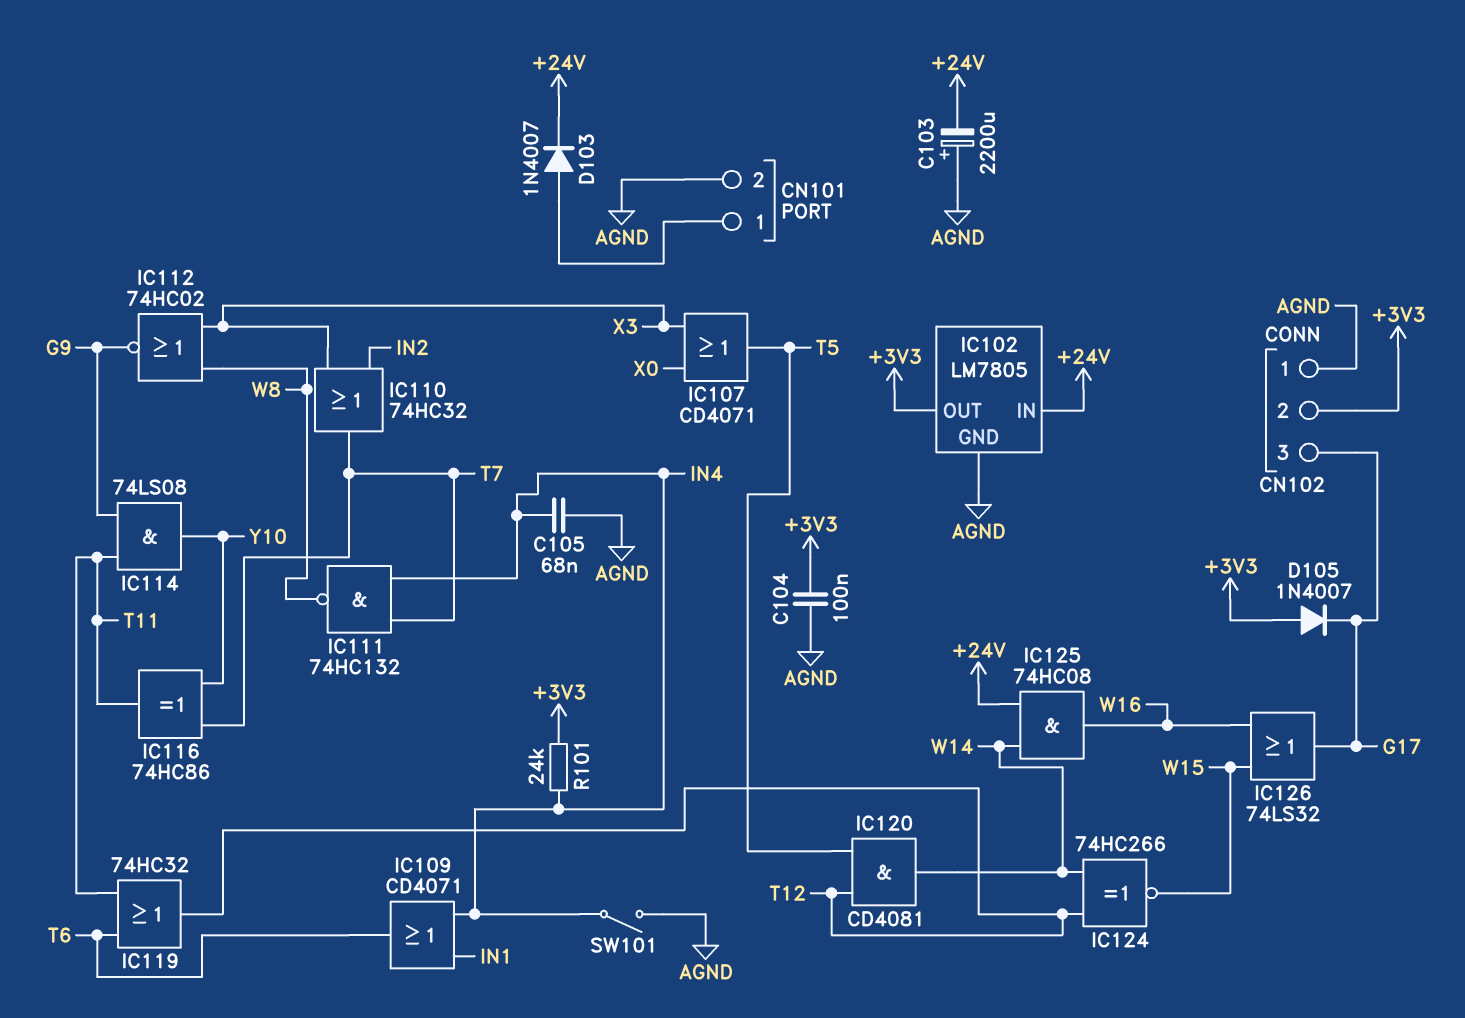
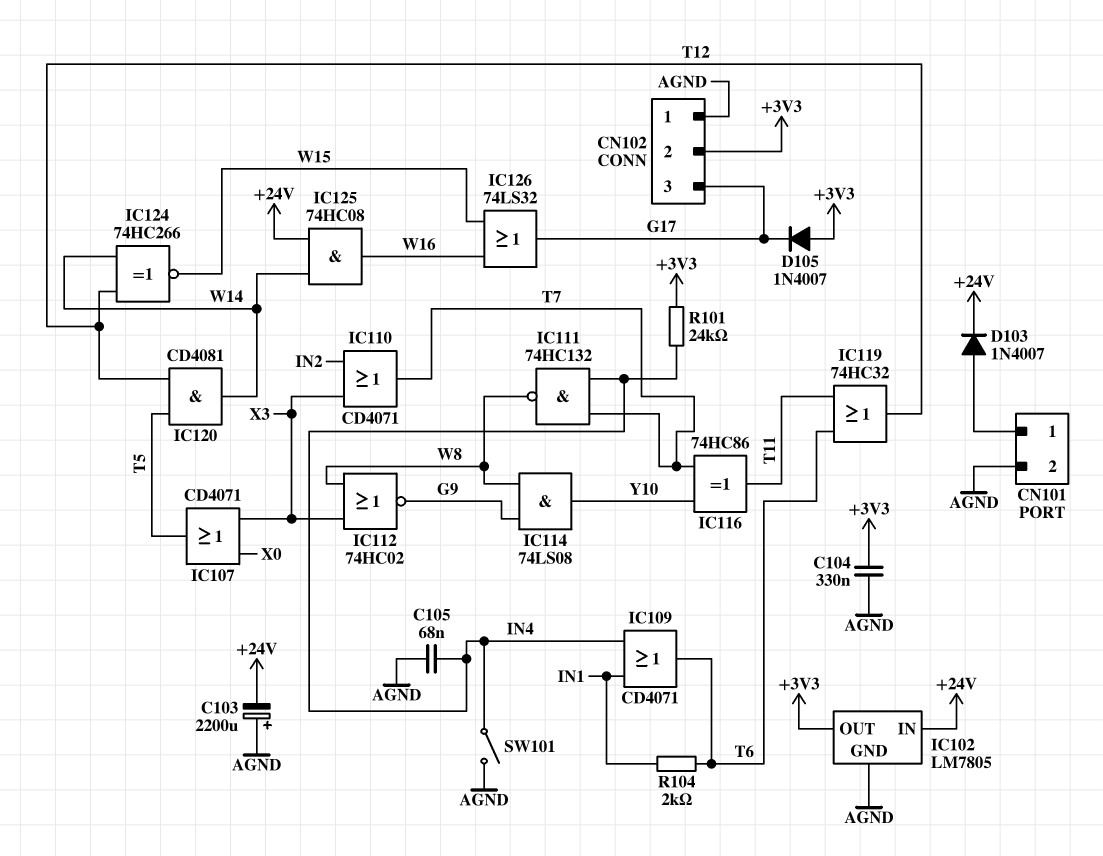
C104: 100nF (+3V3, AGND) -> 330nF (+3V3, AGND)
IC110: OR 74HC32 (in IN2, in X3, out T7) -> OR CD4071 (in IN2, in X3, out T7)
IC114: AND 74LS08 (in G9, in T11, out Y10) -> AND 74LS08 (in G9, in W8, out Y10)
R104: none -> 2k (IN1, T6)

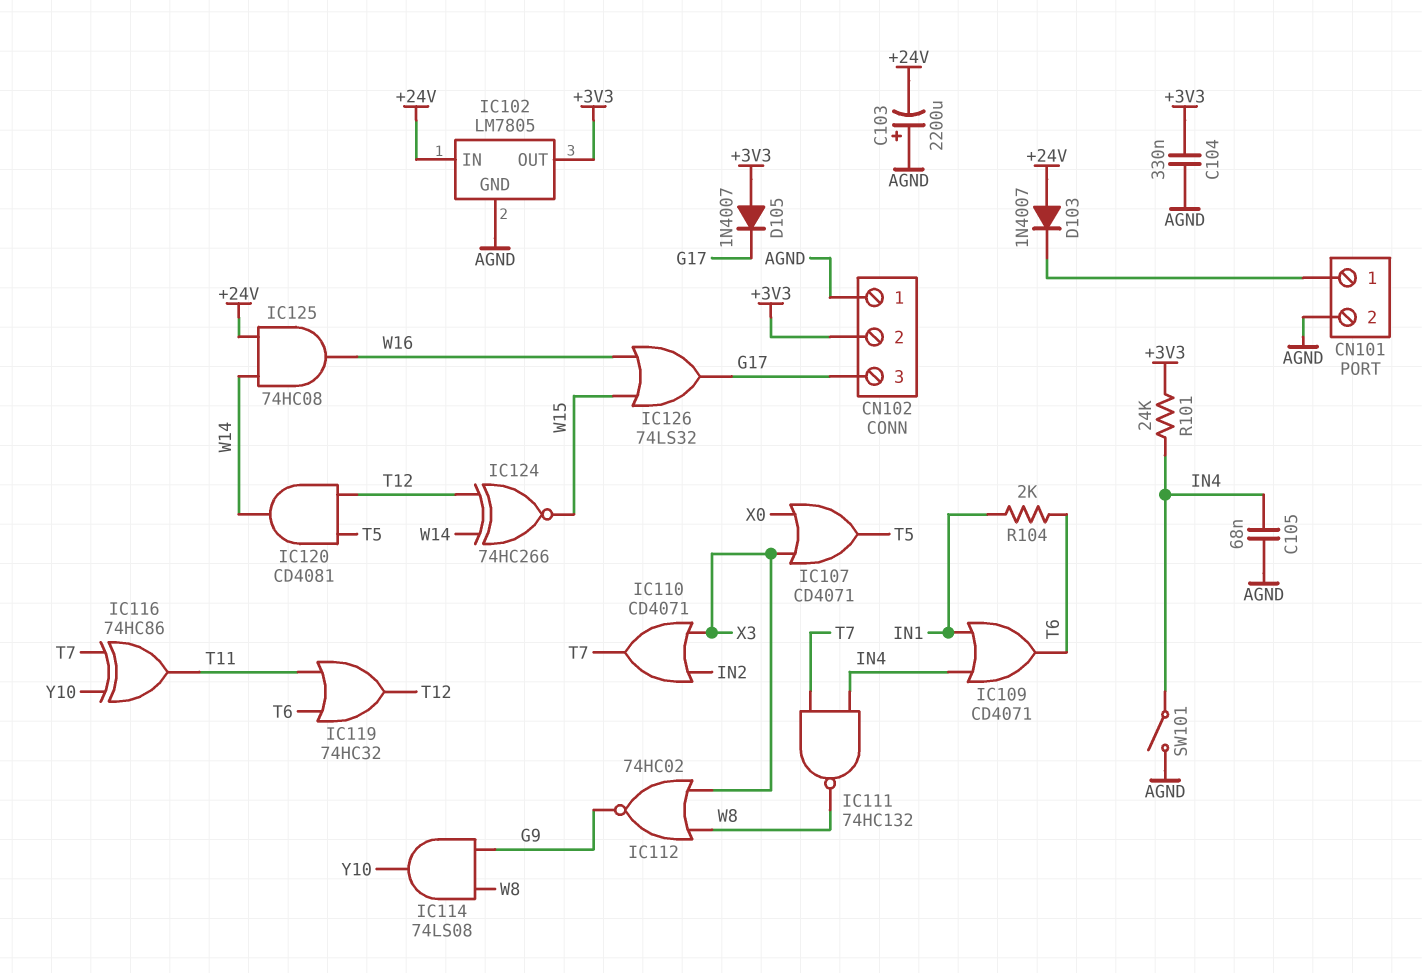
D103: diode 1N4007 (A CN101/1, K +24V) -> diode 1N4007 (A +24V, K CN101/1)

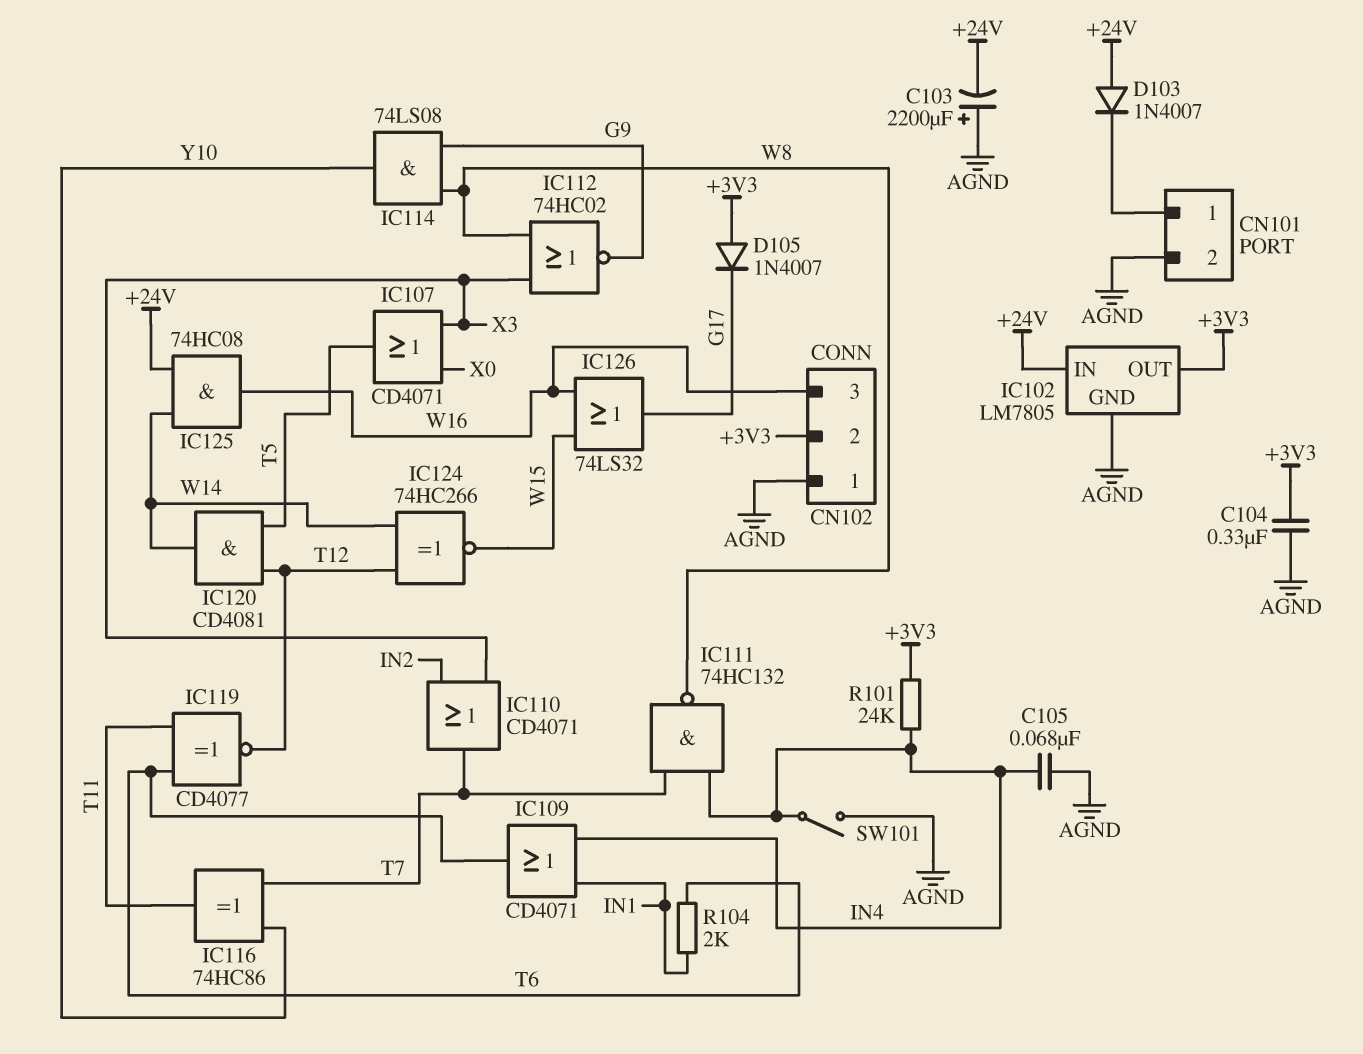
CN102 pin 3: G17 -> W16
IC119: OR 74HC32 (in T6, in T11, out T12) -> XNOR CD4077 (in T6, in T11, out T12)

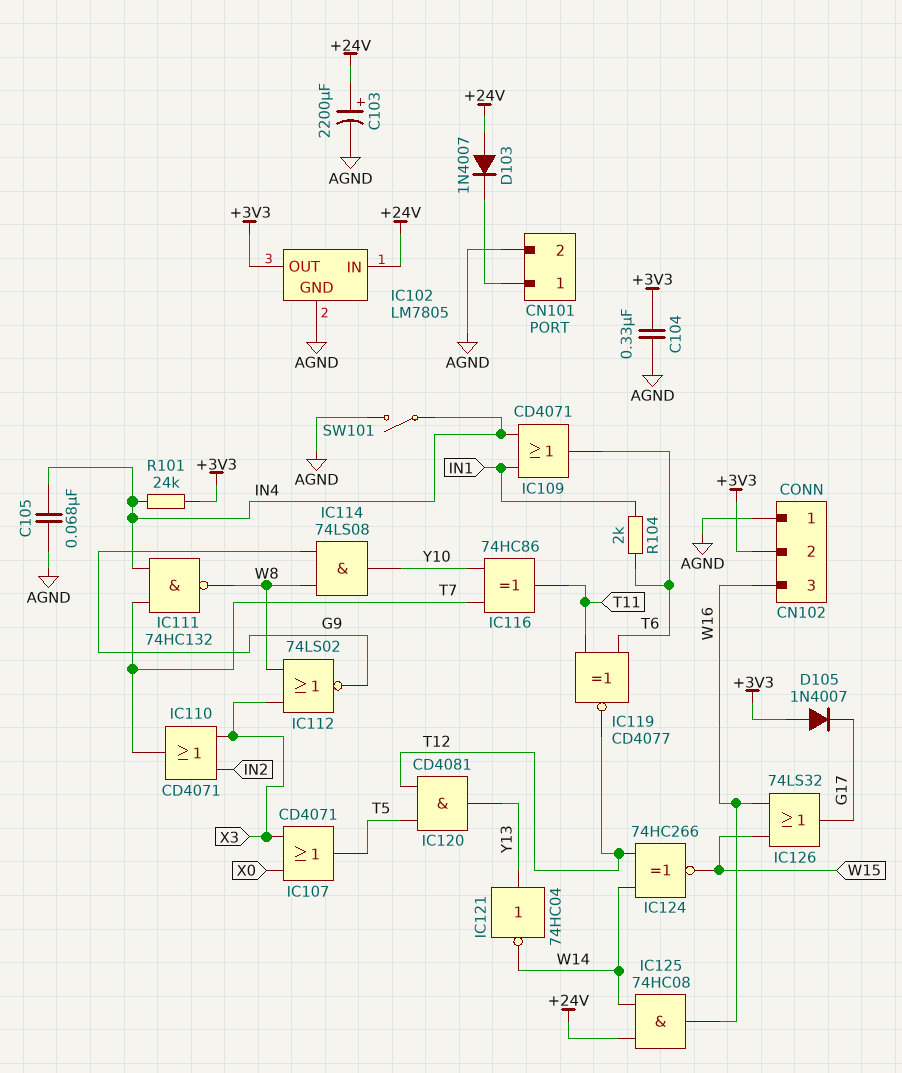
C103: 2200uF (plus AGND, minus +24V) -> 2200uF (plus +24V, minus AGND)
IC112: NOR 74HC02 (in W8, in X3, out G9) -> NOR 74LS02 (in W8, in X3, out G9)
IC120: AND CD4081 (in T5, in T12, out W14) -> AND CD4081 (in T5, in T12, out Y13)
IC121: none -> NOT 74HC04 (in Y13, out W14)

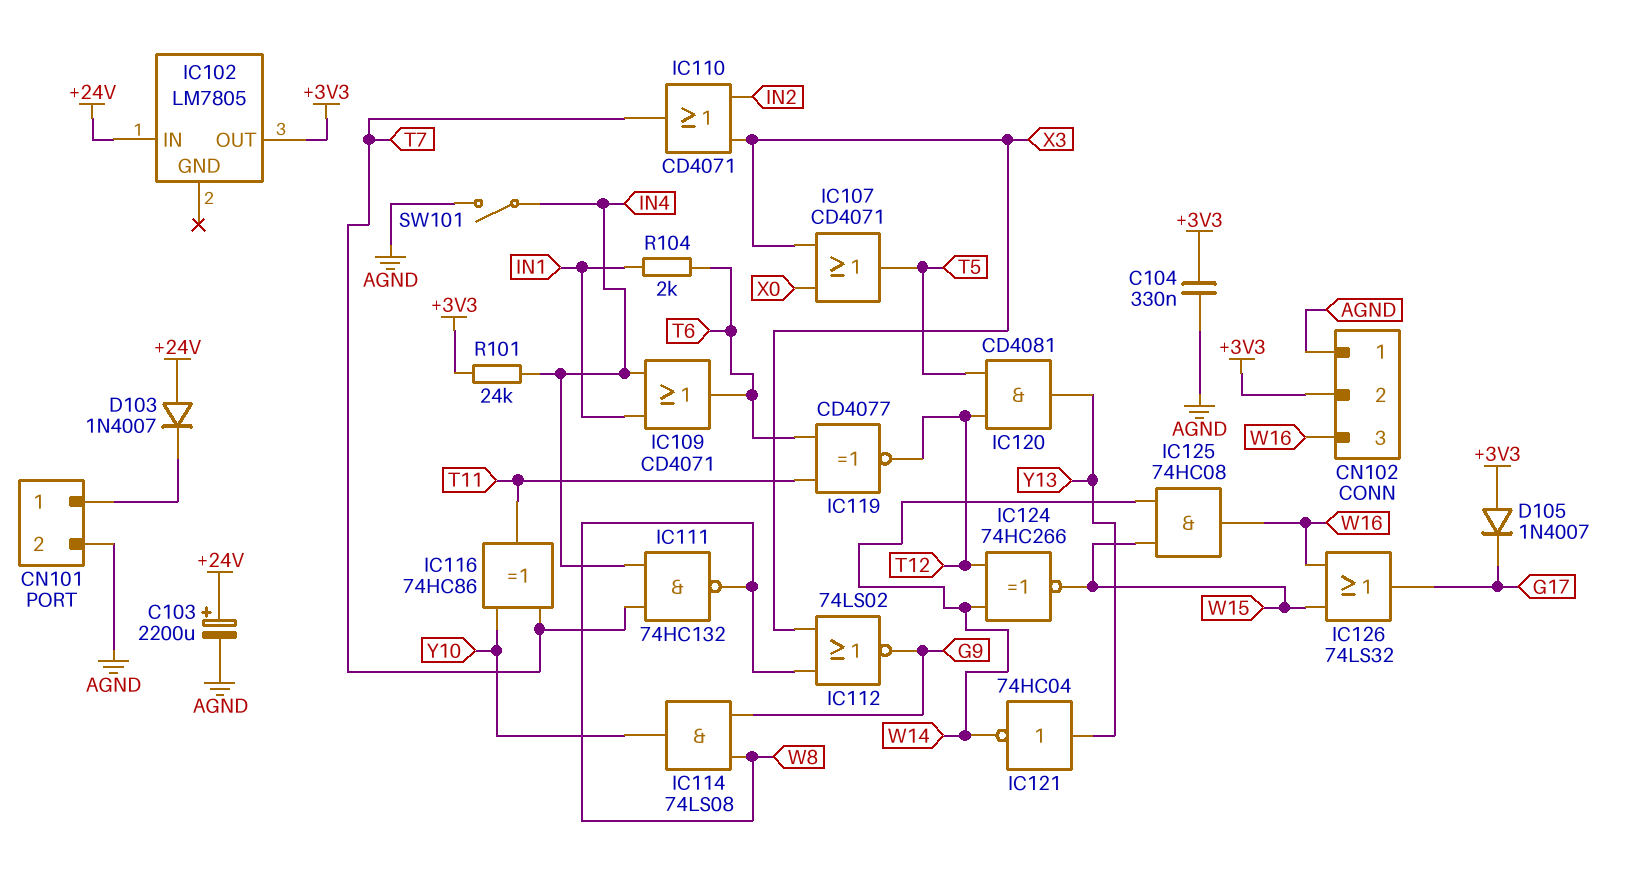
C105: 68nF (AGND, IN4) -> none
IC102 pin GND: AGND -> none
IC125: AND 74HC08 (in +24V, in W14, out W16) -> AND 74HC08 (in W14, in W15, out W16)

